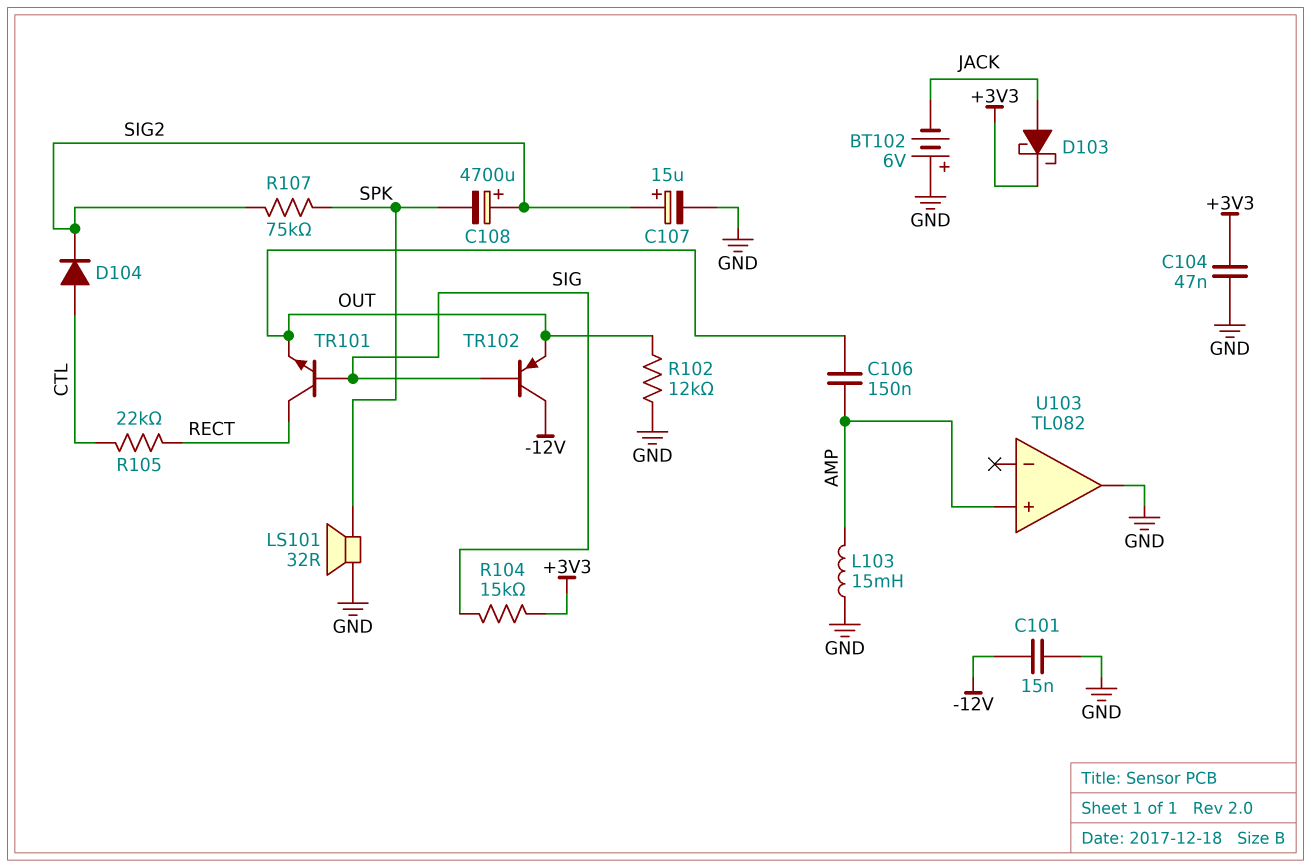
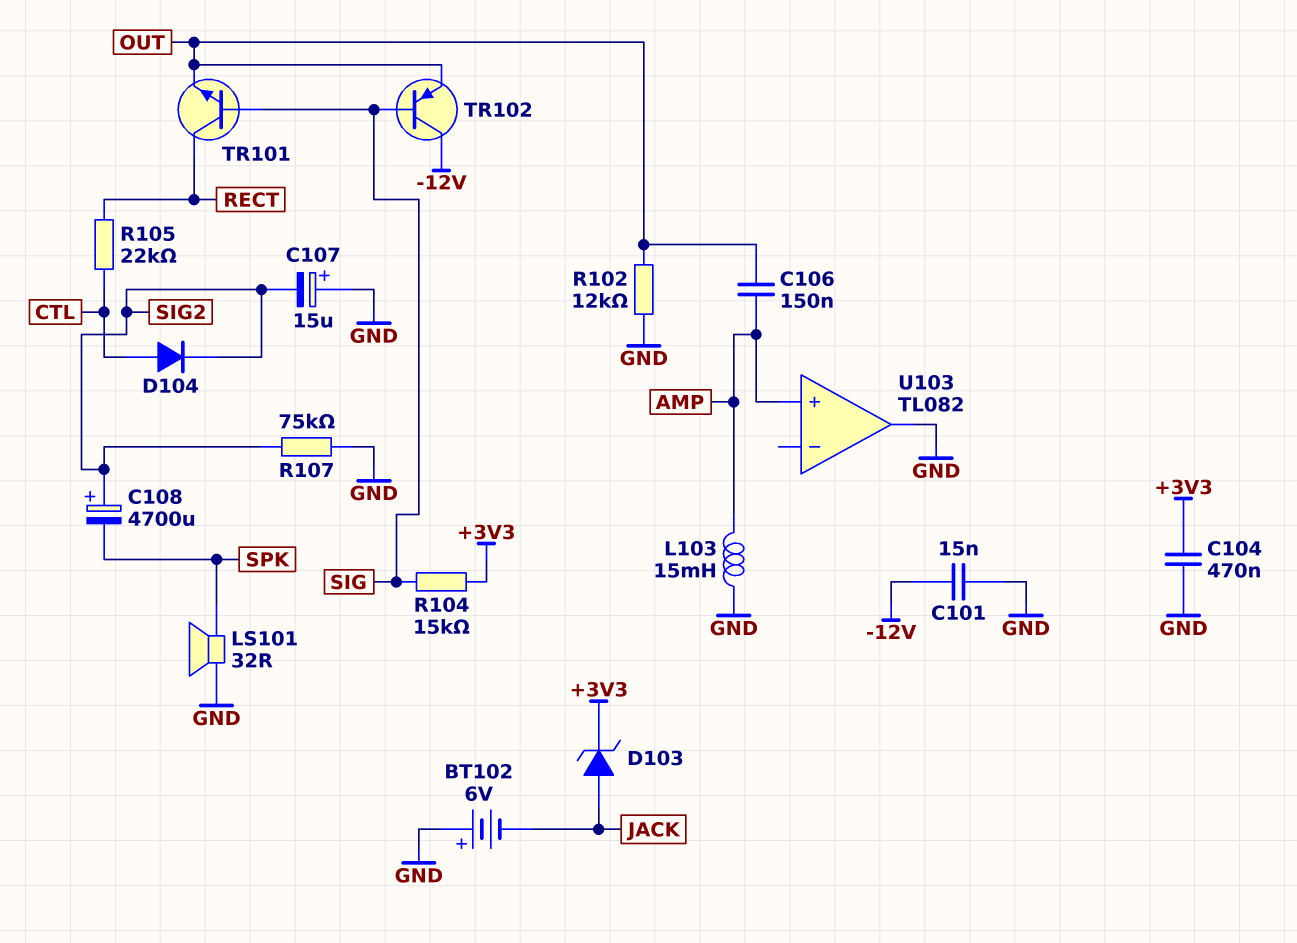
C104: 47nF (+3V3, GND) -> 470nF (+3V3, GND)
C107: 15uF (plus SIG2, minus GND) -> 15uF (plus GND, minus SIG2)
D103: schottky (A JACK, K +3V3) -> zener (A JACK, K +3V3)
R107: 75k (SIG2, SPK) -> 75k (GND, SIG2)

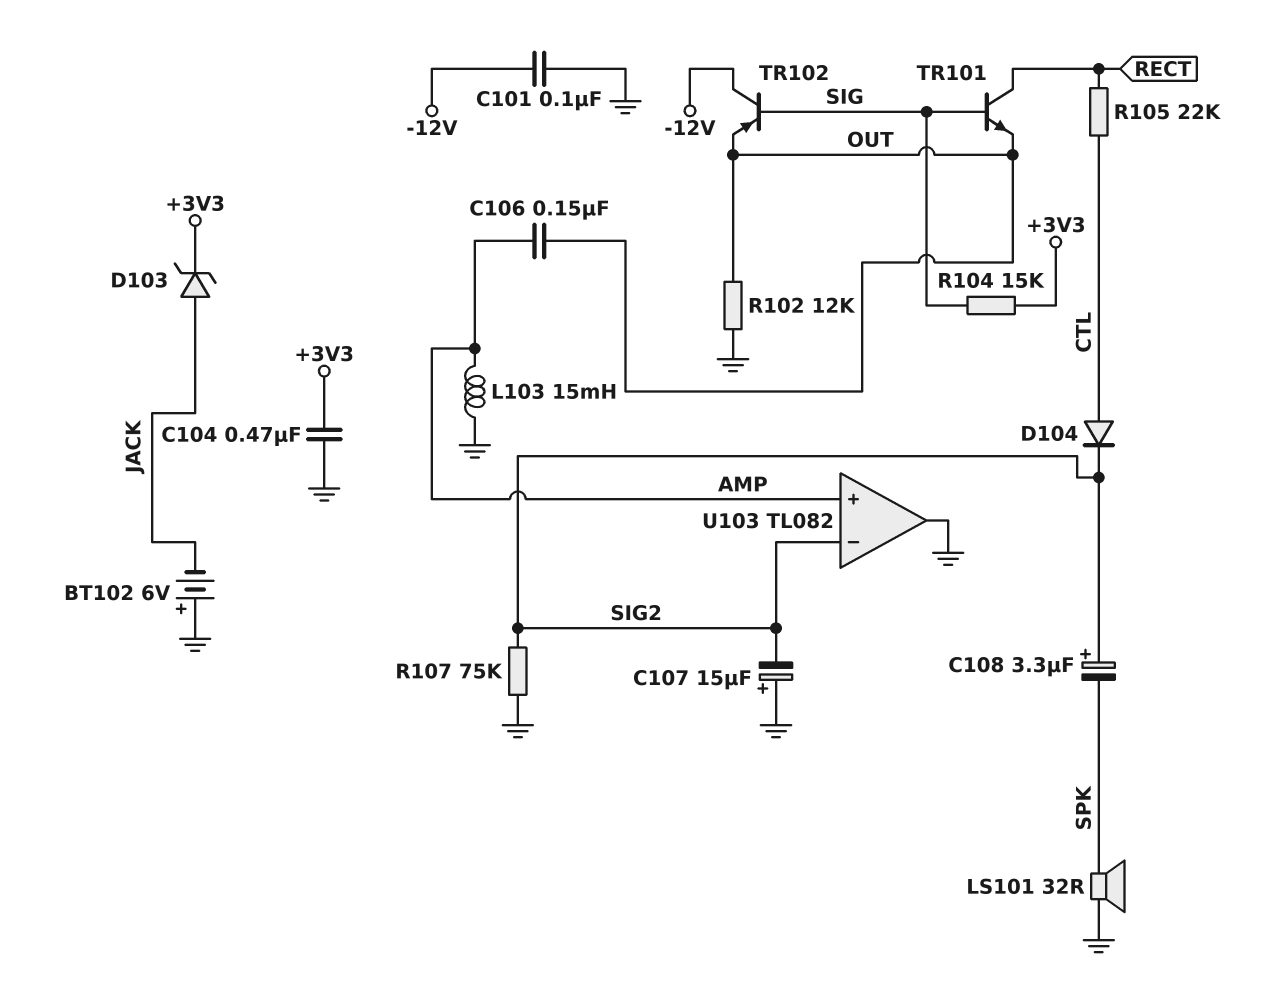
C101: 15nF (-12V, GND) -> 100nF (-12V, GND)
C108: 4700uF (plus SIG2, minus SPK) -> 3.3uF (plus SIG2, minus SPK)
U103 pin in-: none -> SIG2

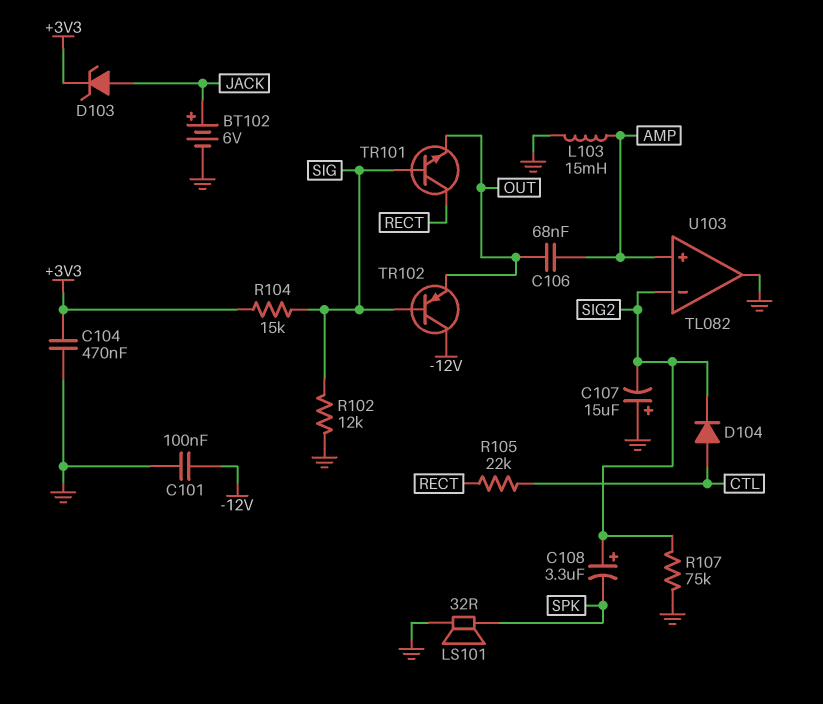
BT102: 6V (plus GND, minus JACK) -> 6V (plus JACK, minus GND)
C106: 150nF (AMP, OUT) -> 68nF (AMP, OUT)
R102: 12k (GND, OUT) -> 12k (GND, SIG)

